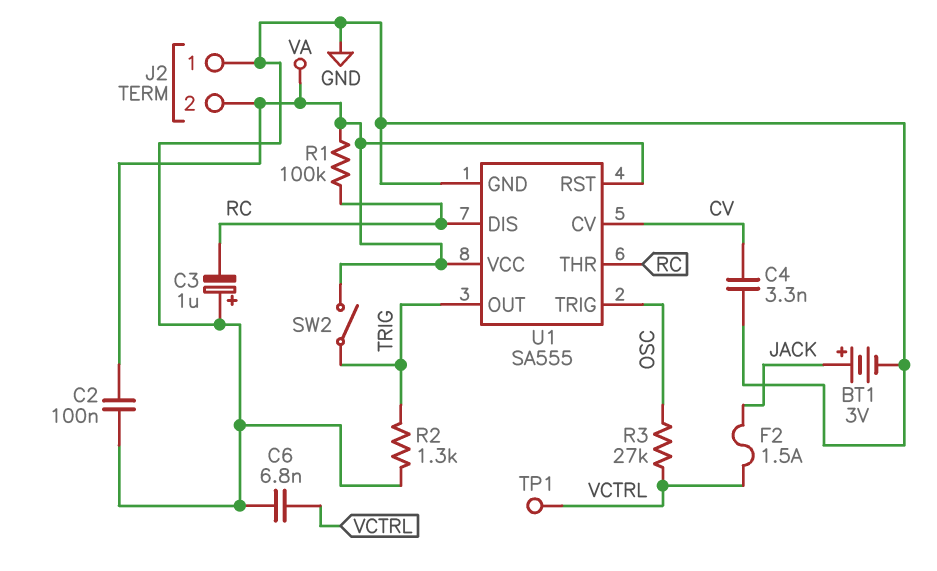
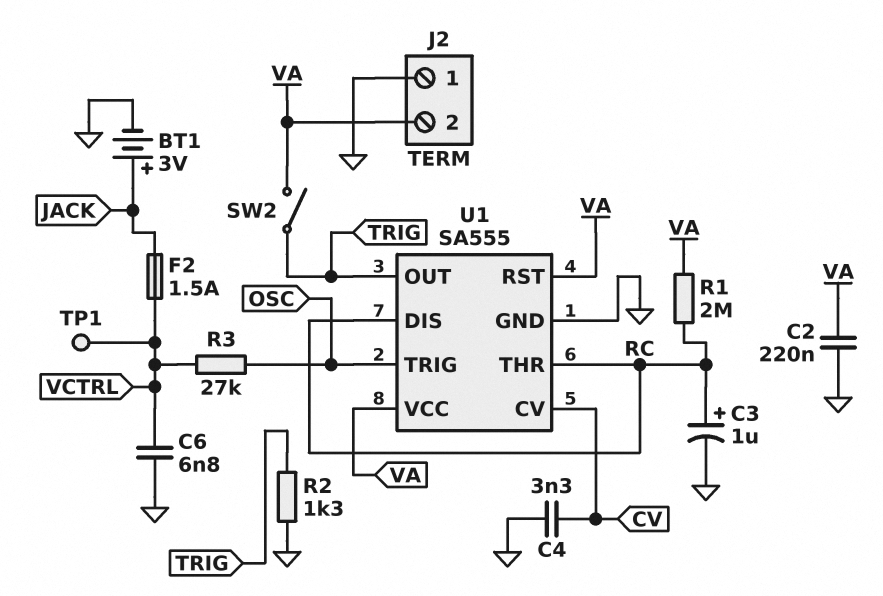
C2: 100nF (GND, VA) -> 220nF (GND, VA)
C3: 1uF (plus GND, minus RC) -> 1uF (plus RC, minus GND)
R1: 100k (RC, VA) -> 2M (RC, VA)

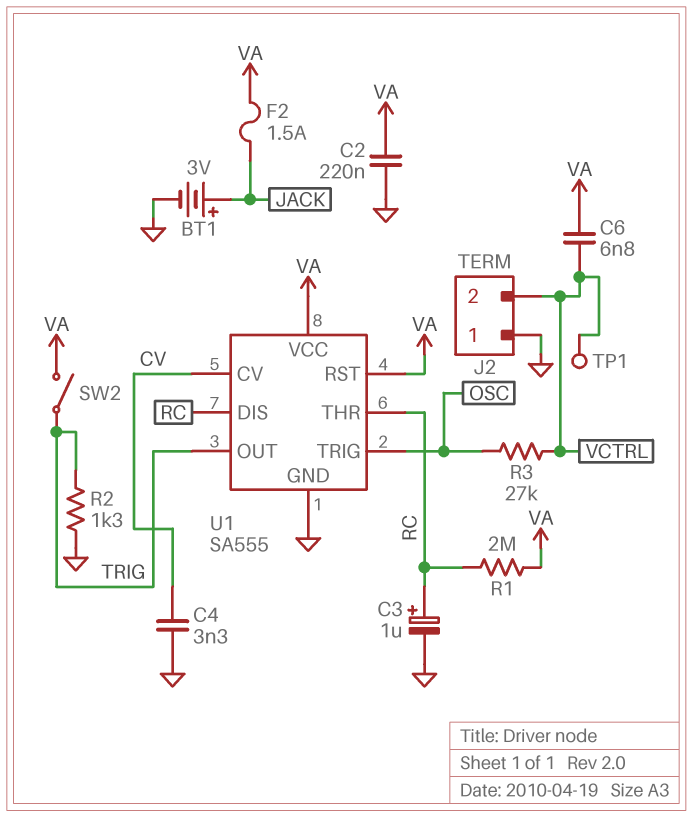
C6: 6.8nF (GND, VCTRL) -> 6.8nF (VA, VCTRL)
F2: 1.5A (JACK, VCTRL) -> 1.5A (JACK, VA)
J2 pin 2: VA -> VCTRL

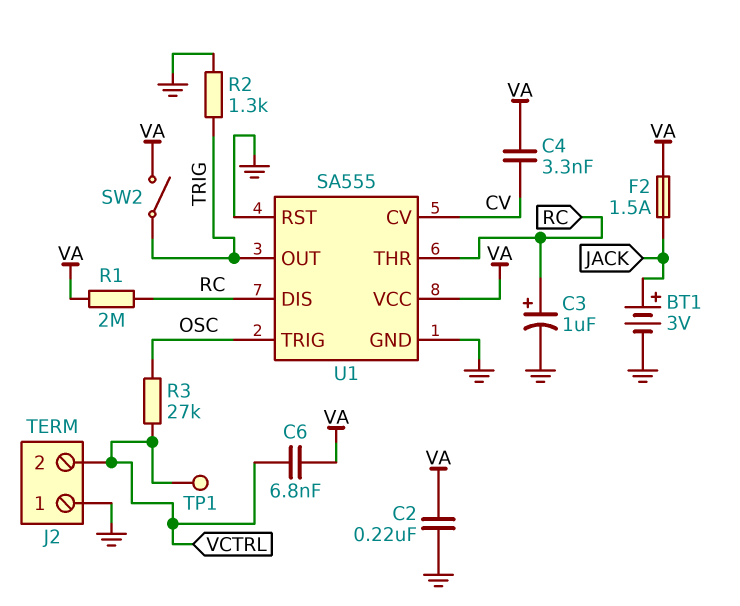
C4: 3.3nF (CV, GND) -> 3.3nF (CV, VA)
U1 pin RST: VA -> GND

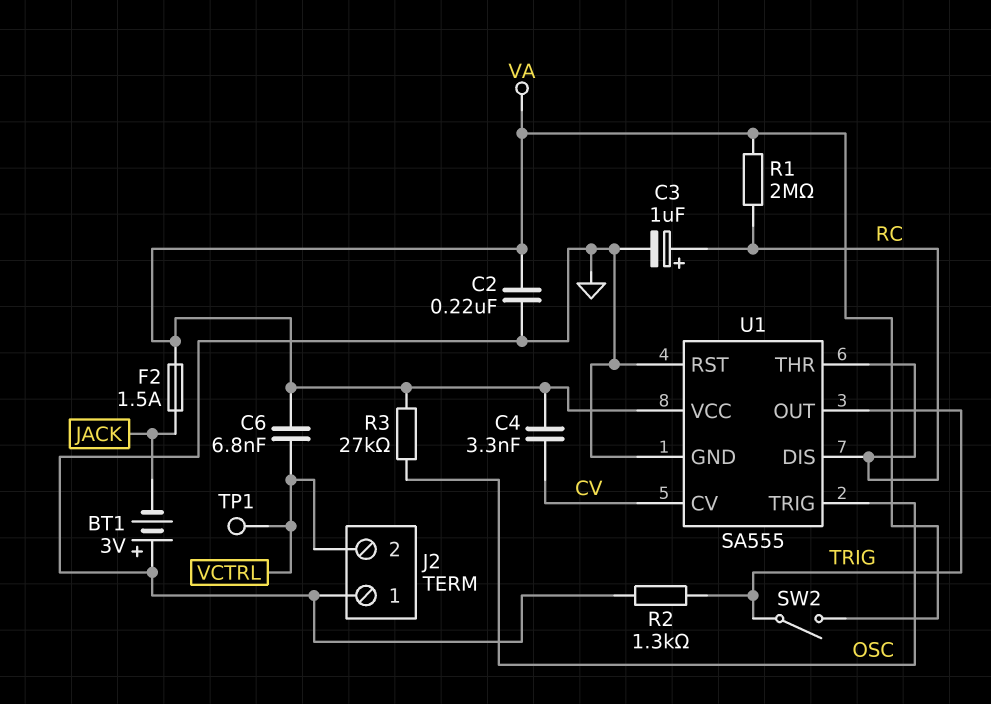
BT1: 3V (plus JACK, minus GND) -> 3V (plus GND, minus JACK)
R3: 27k (OSC, VCTRL) -> 27k (OSC, VA)

